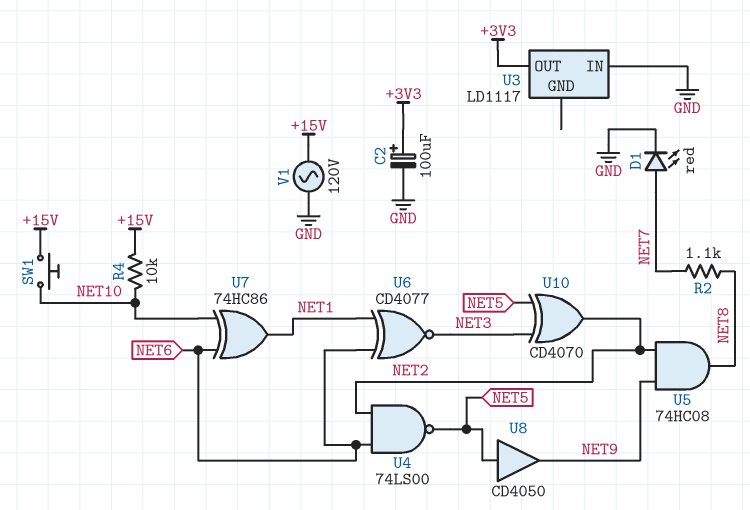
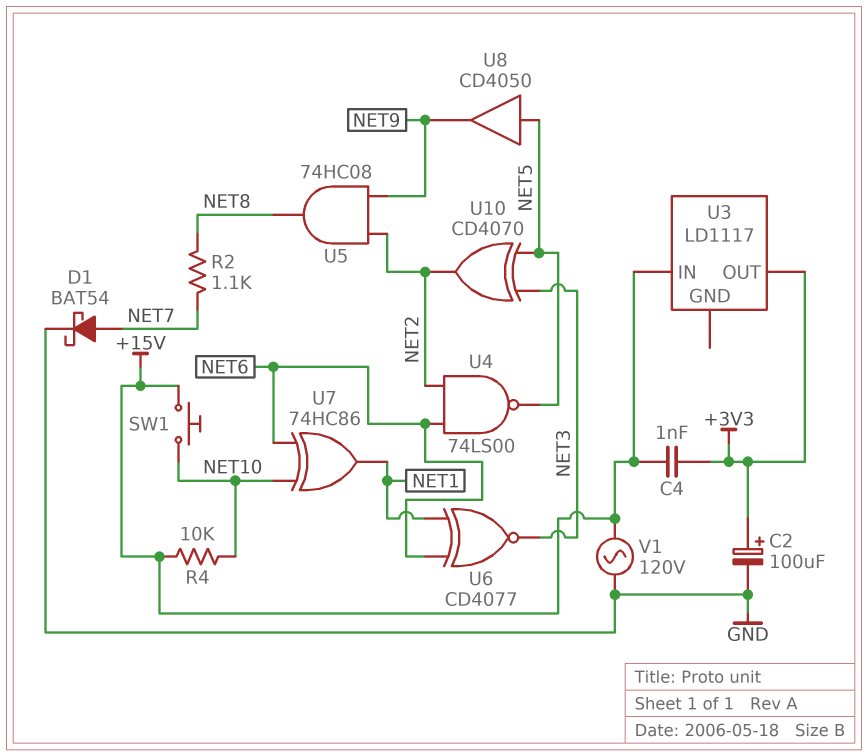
C4: none -> 1nF (+3V3, +15V)
D1: LED red (A NET7, K GND) -> schottky BAT54 (A NET7, K GND)
U3 pin IN: GND -> +15V

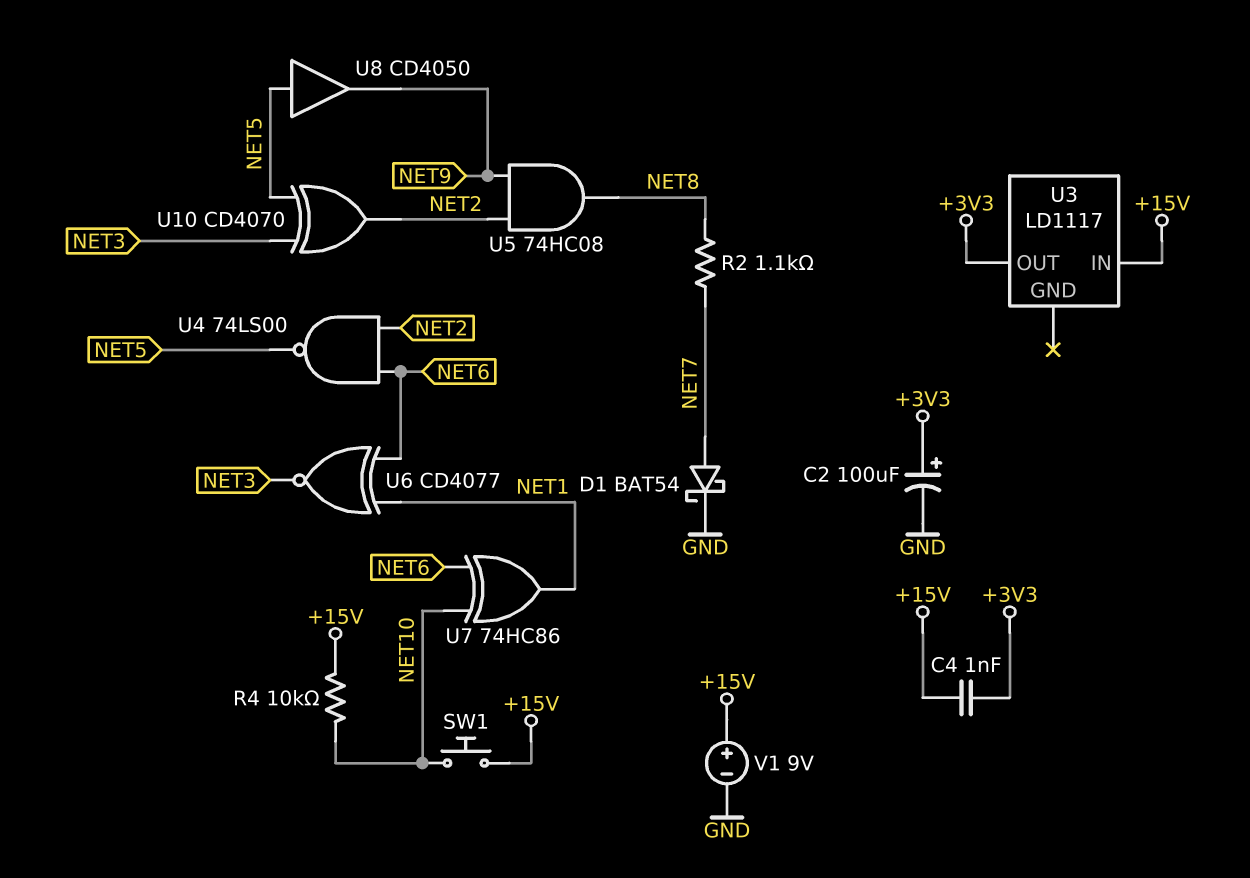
V1: AC 120V (+15V, GND) -> 9V (plus +15V, minus GND)

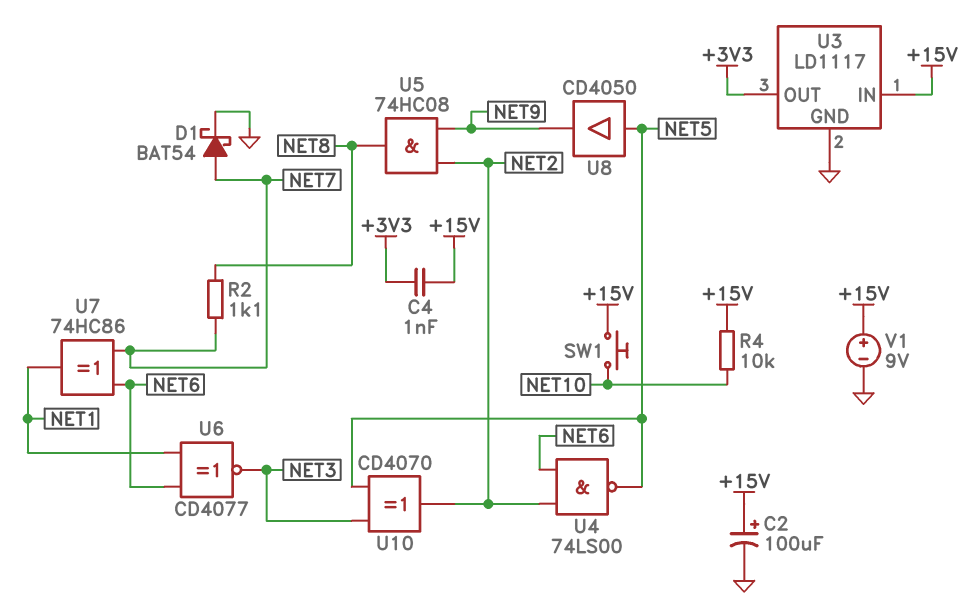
C2: 100uF (plus +3V3, minus GND) -> 100uF (plus +15V, minus GND)
U3 pin GND: none -> GND
U7: XOR 74HC86 (in NET6, in NET10, out NET1) -> XOR 74HC86 (in NET6, in NET7, out NET1)

